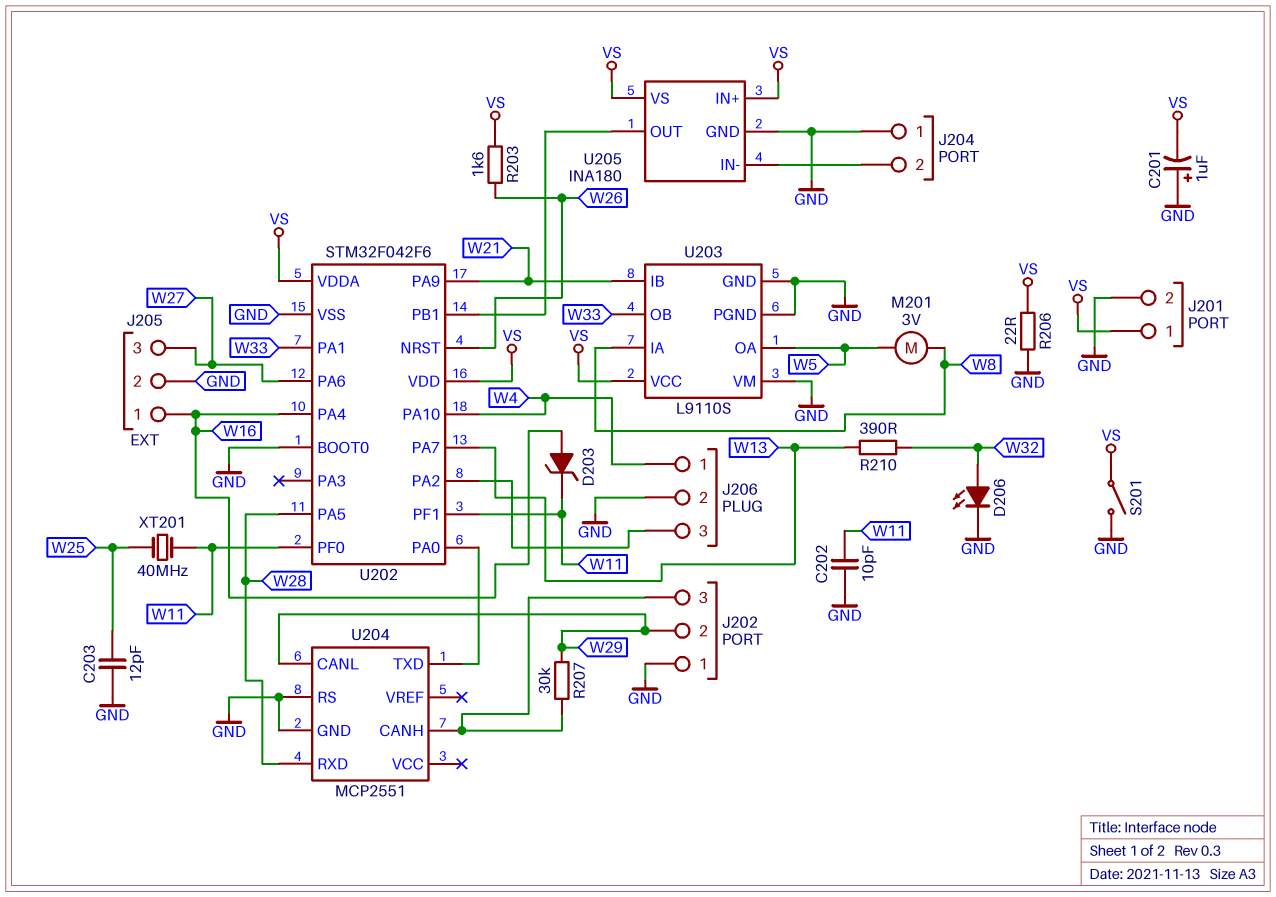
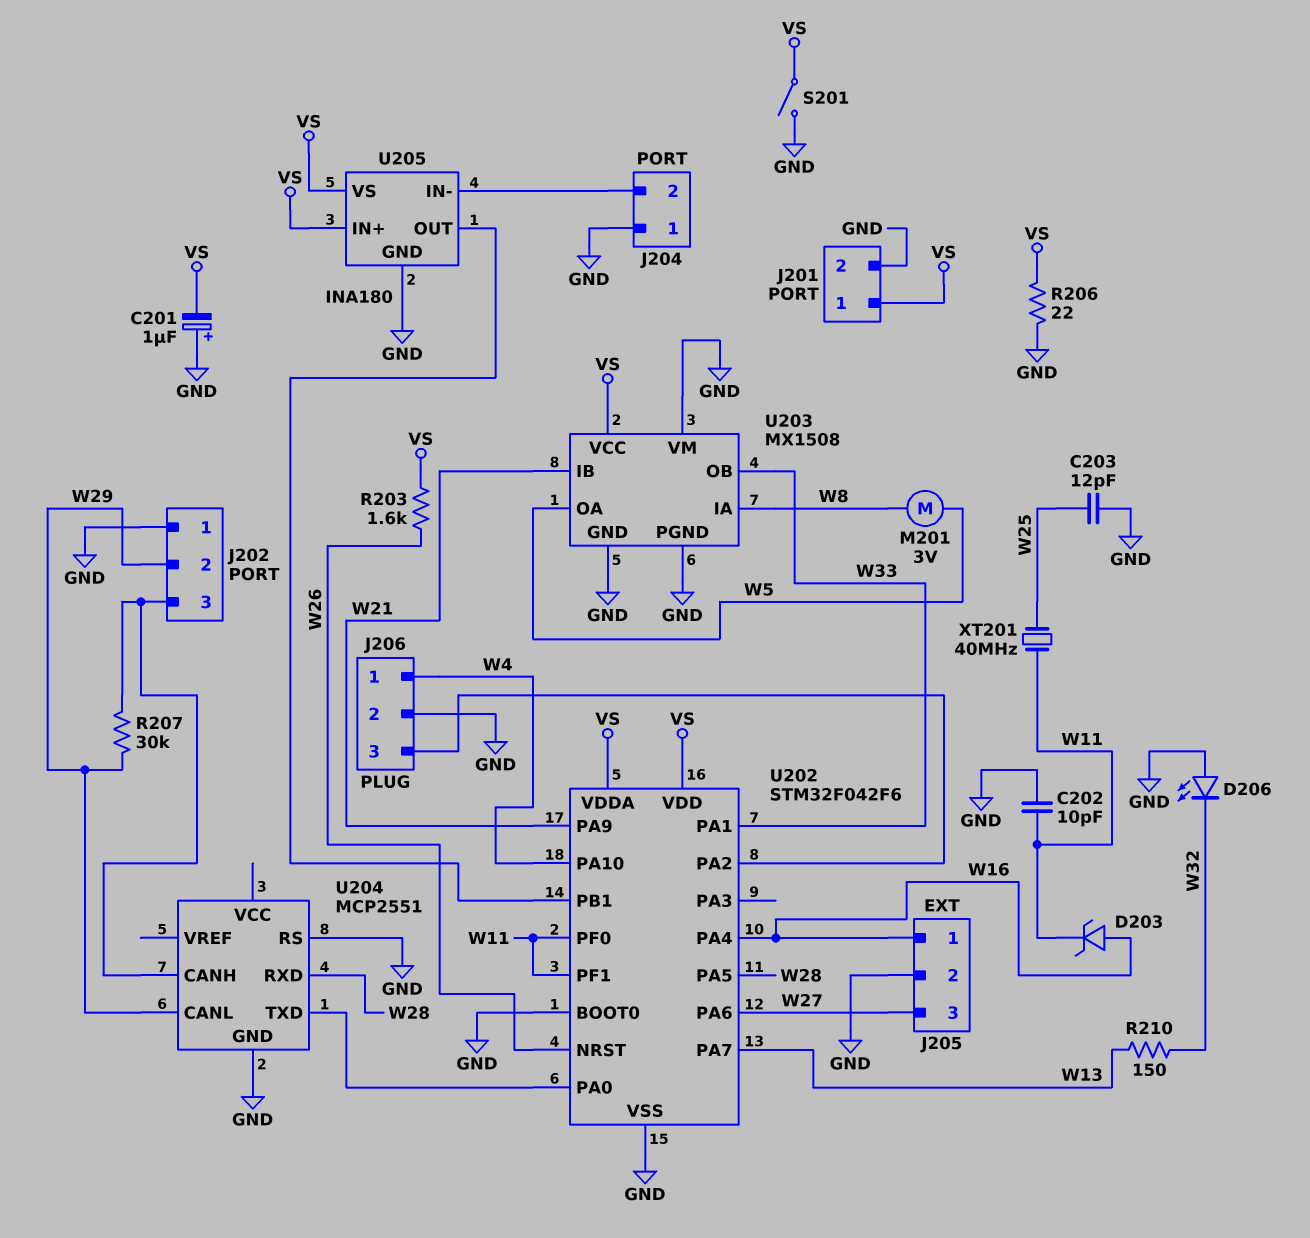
D206: LED (A W32, K GND) -> LED (A GND, K W32)
R210: 390 (W13, W32) -> 150 (W13, W32)
U203: L9110S -> MX1508

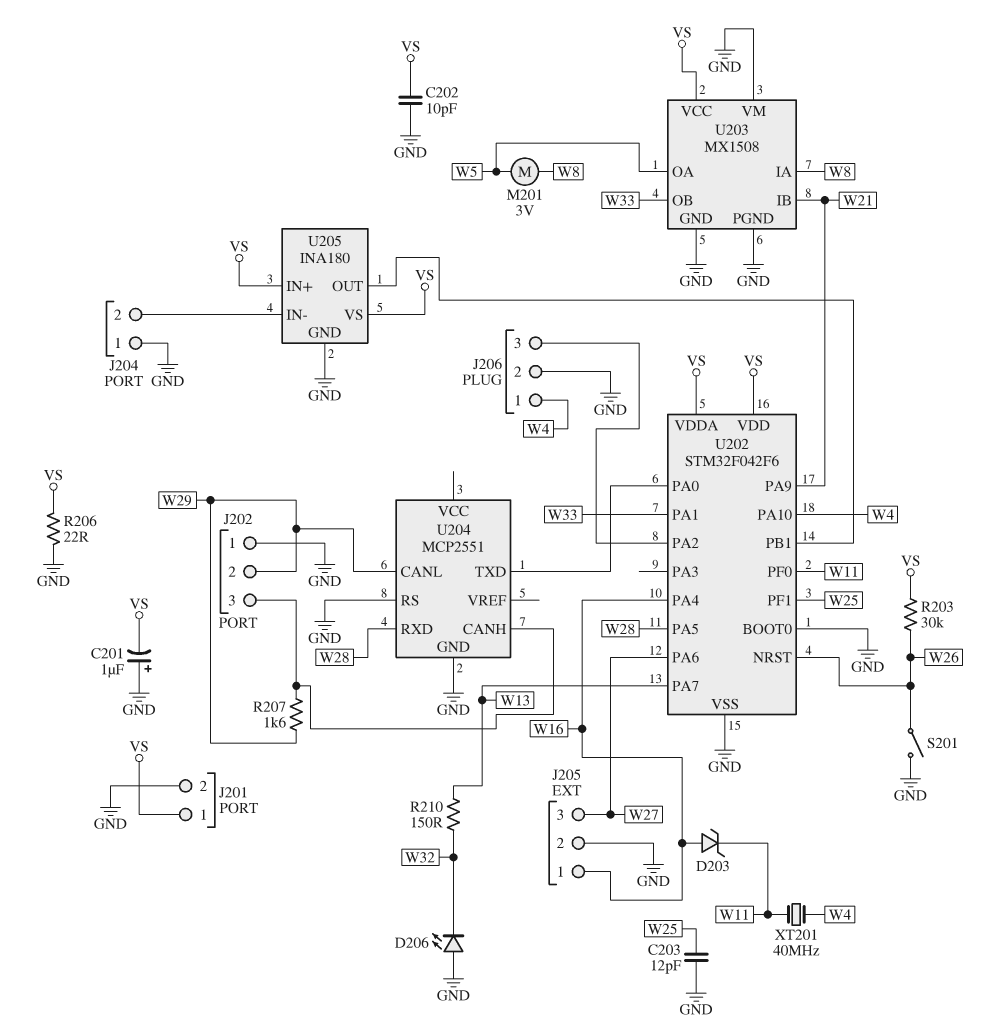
C202: 10pF (GND, W11) -> 10pF (GND, VS)
R203: 1.6k (VS, W26) -> 30k (VS, W26)
R207: 30k (J202/3, W29) -> 1.6k (J202/3, W29)
S201: switch (GND, VS) -> switch (GND, W26)
U202 pin PF1: W11 -> W25
XT201: 40MHz (W11, W25) -> 40MHz (W4, W11)

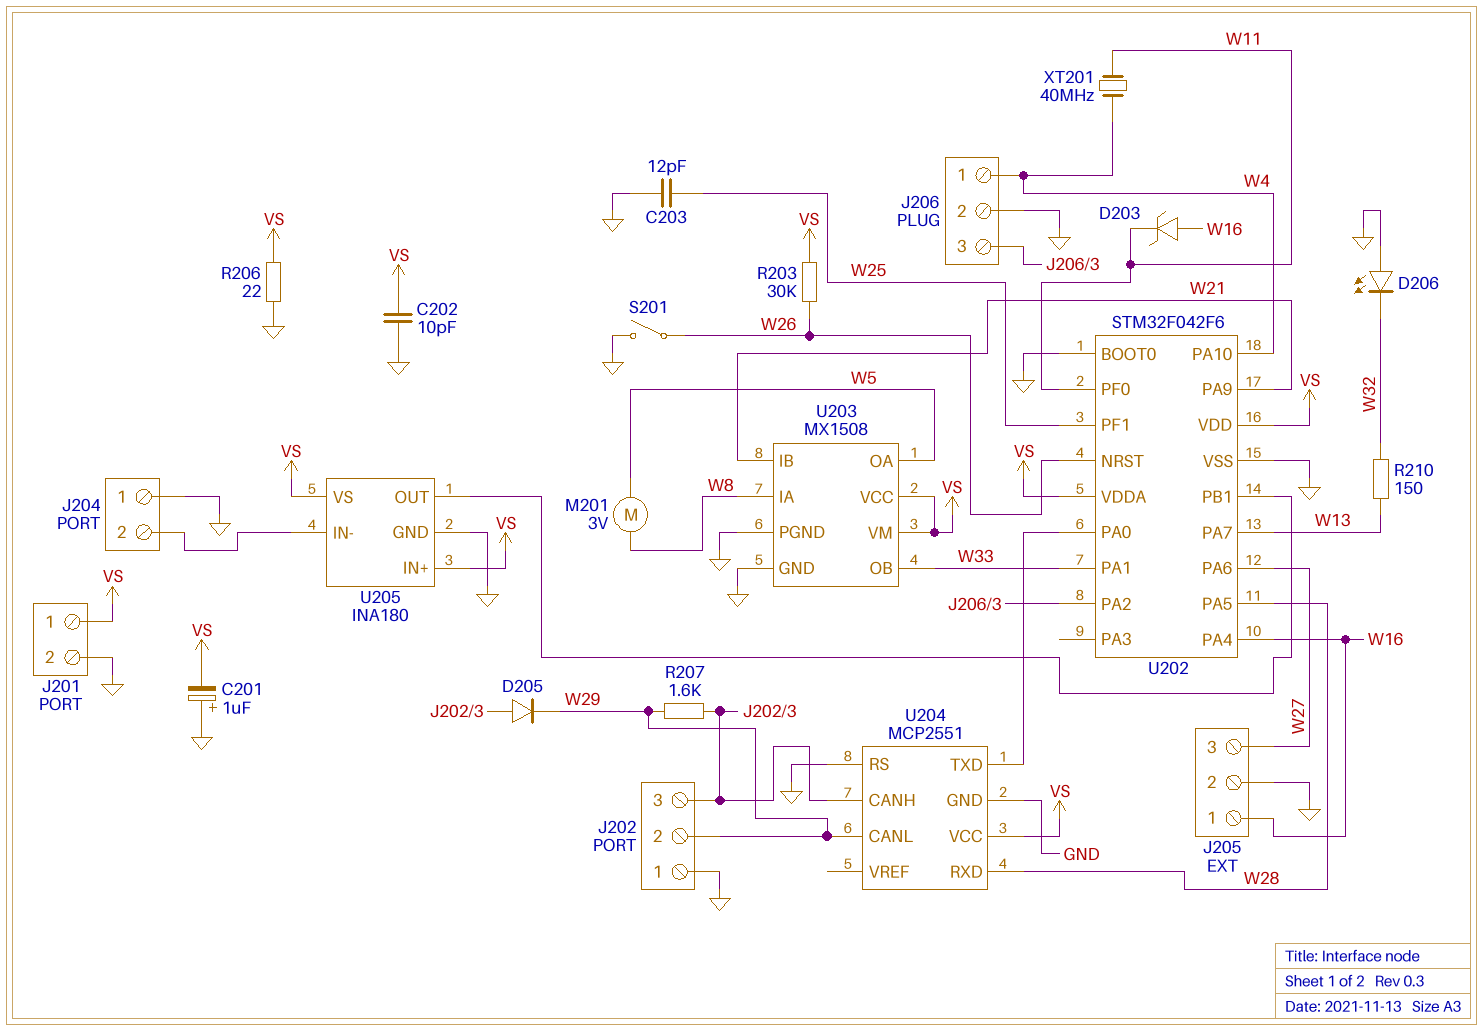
D205: none -> diode (A J202/3, K W29)
U203 pin VM: GND -> VS
U204 pin VCC: none -> VS

